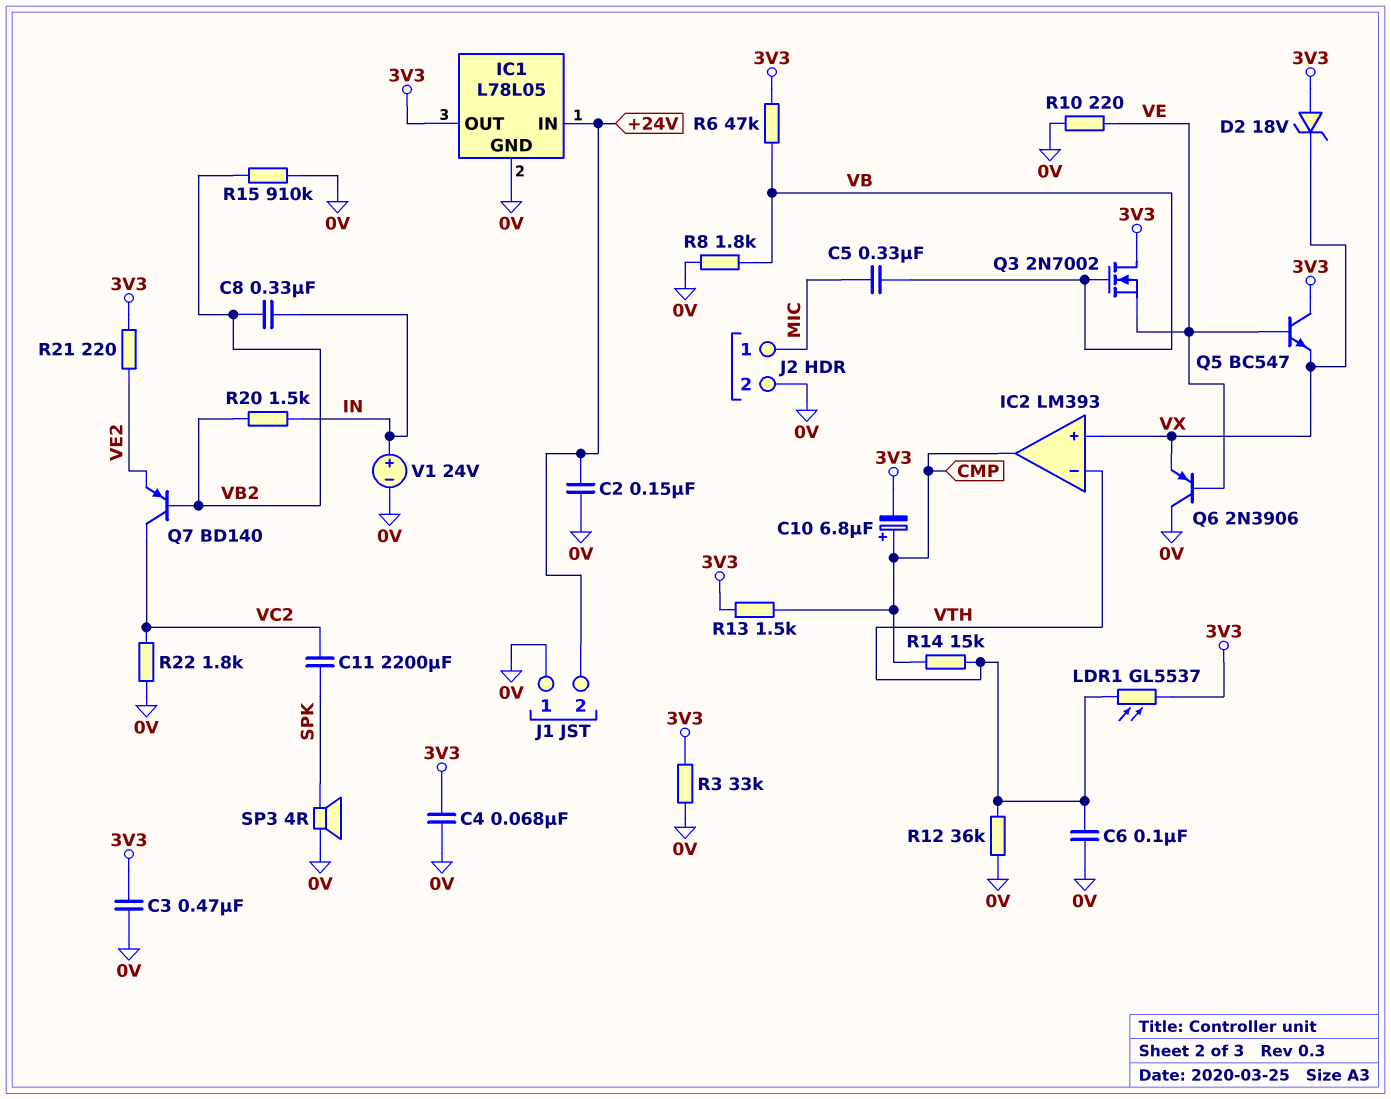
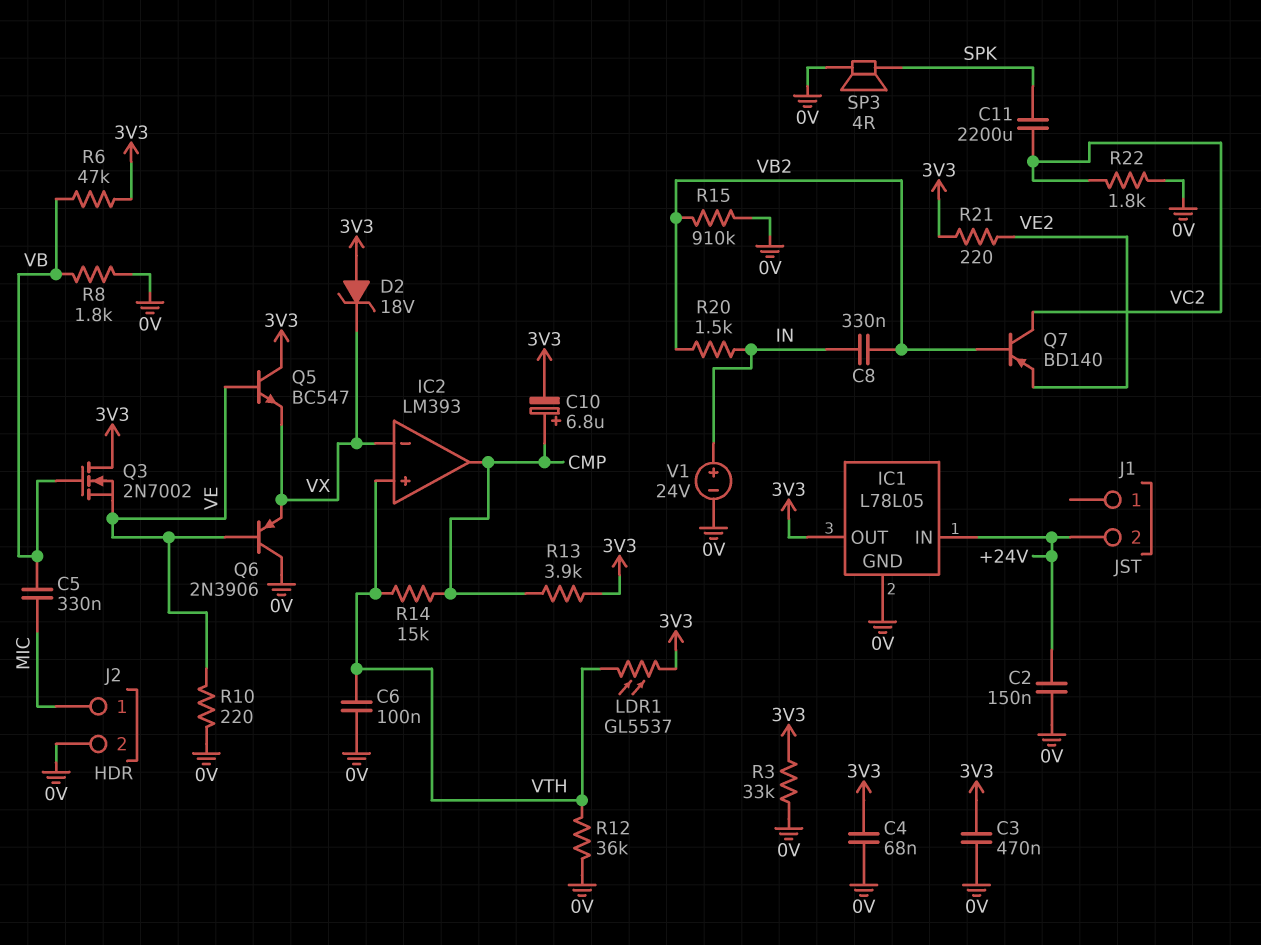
IC2 pin in+: VX -> VTH
IC2 pin in-: VTH -> VX
J1 pin 1: 0V -> none
R13: 1.5k (3V3, CMP) -> 3.9k (3V3, CMP)

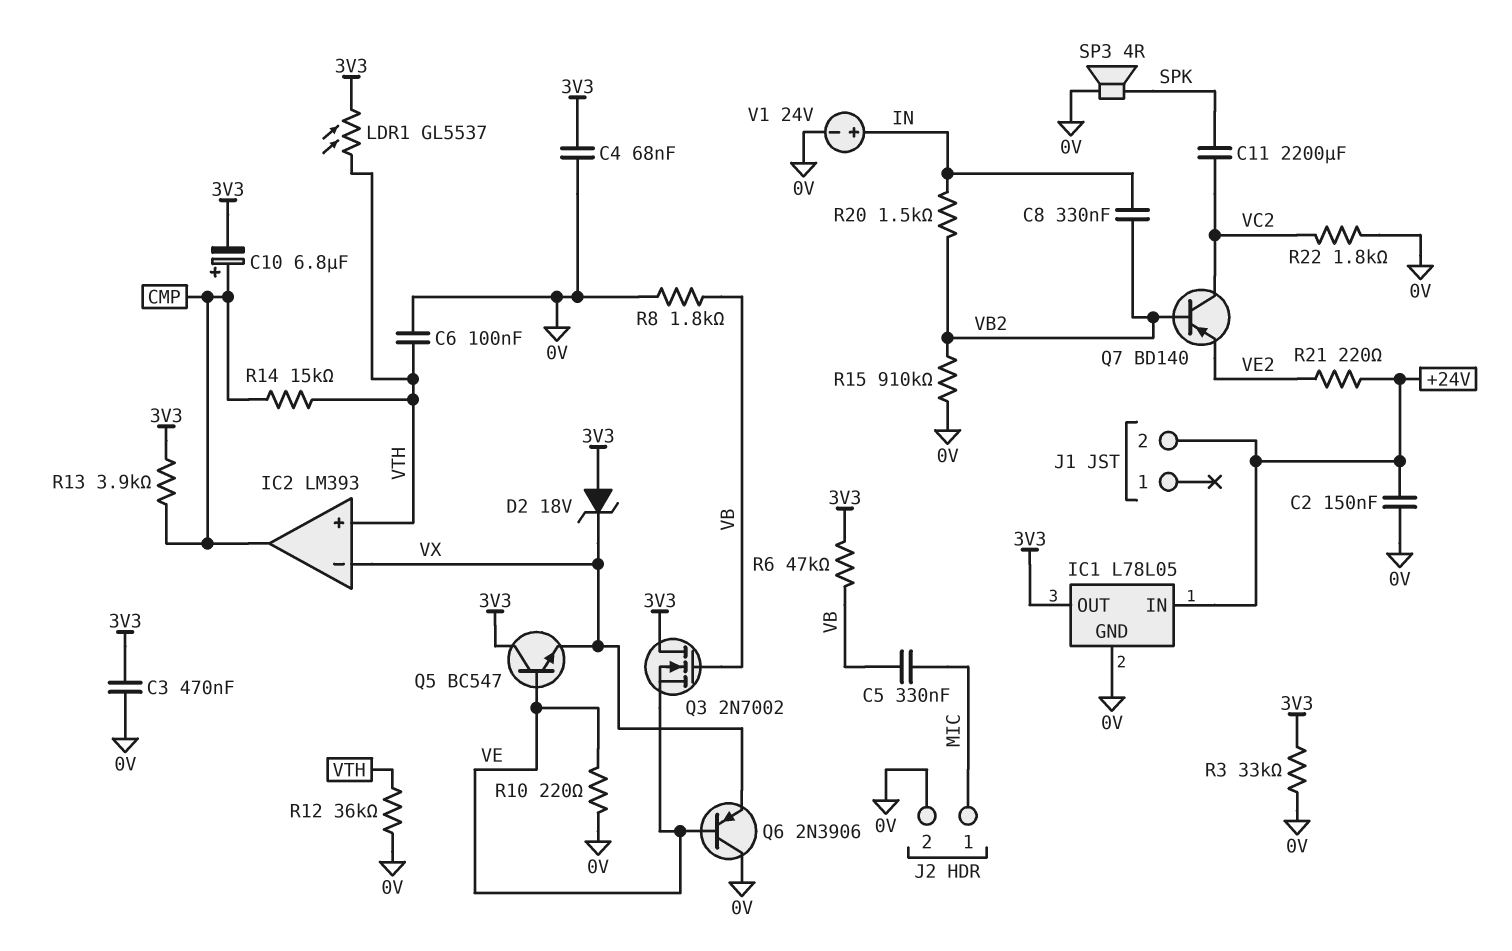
R21: 220 (3V3, VE2) -> 220 (+24V, VE2)

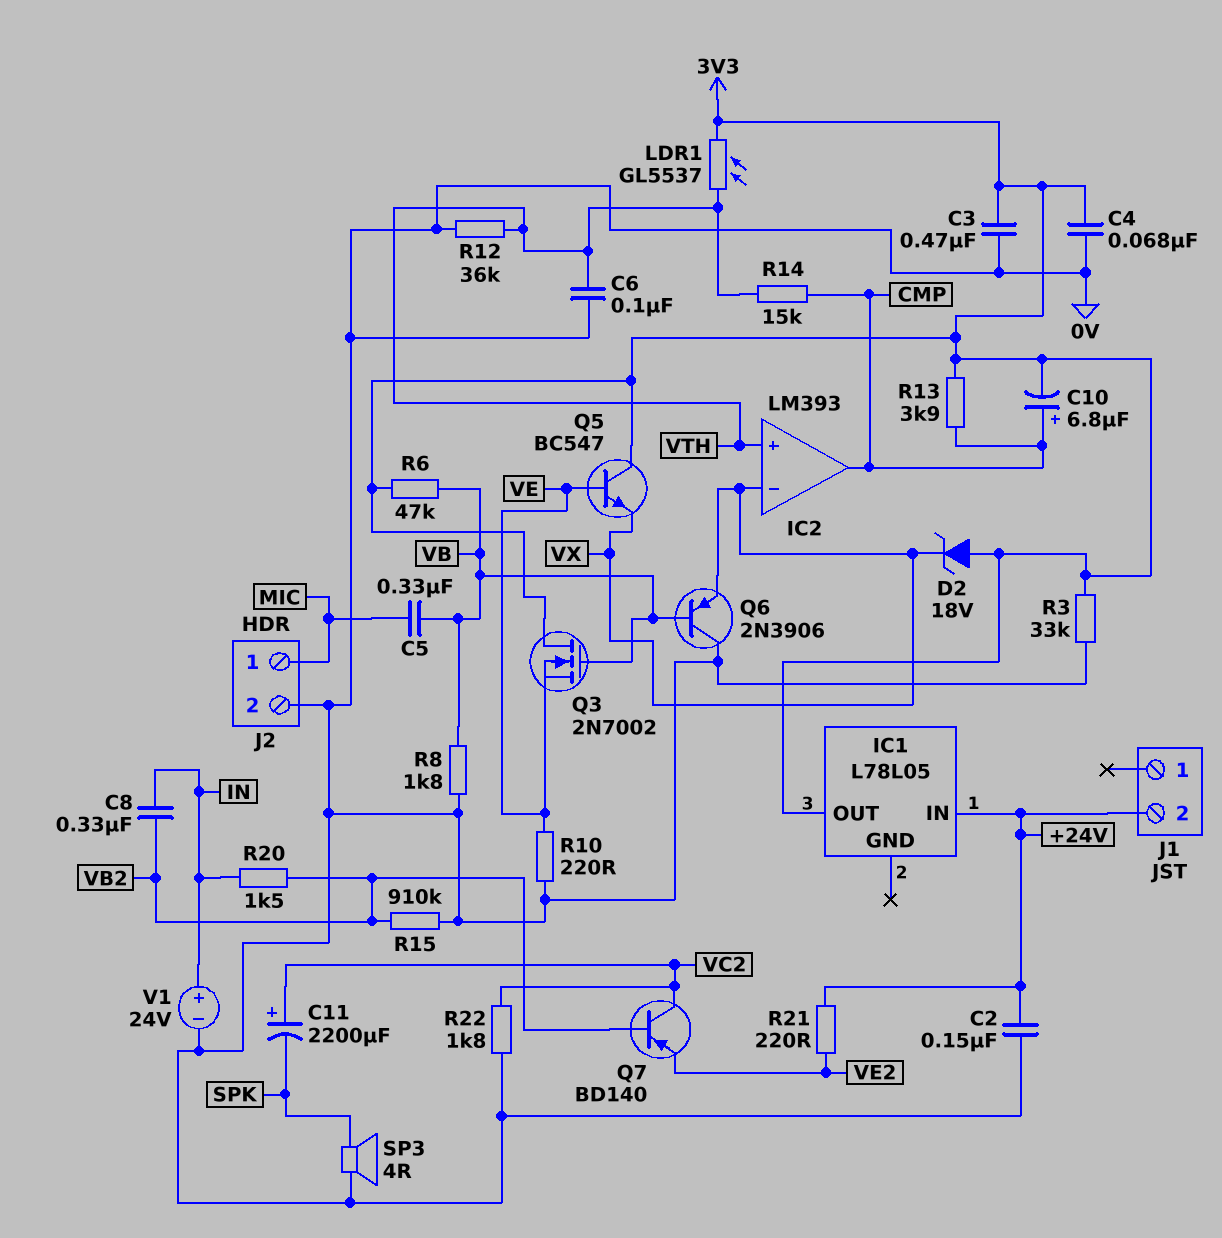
C11: 2200uF (SPK, VC2) -> 2200uF (plus VC2, minus SPK)
IC1 pin GND: 0V -> none
Q6: PNP 2N3906 (B VE, C 0V, E VX) -> PNP 2N3906 (B VB, C 0V, E VX)

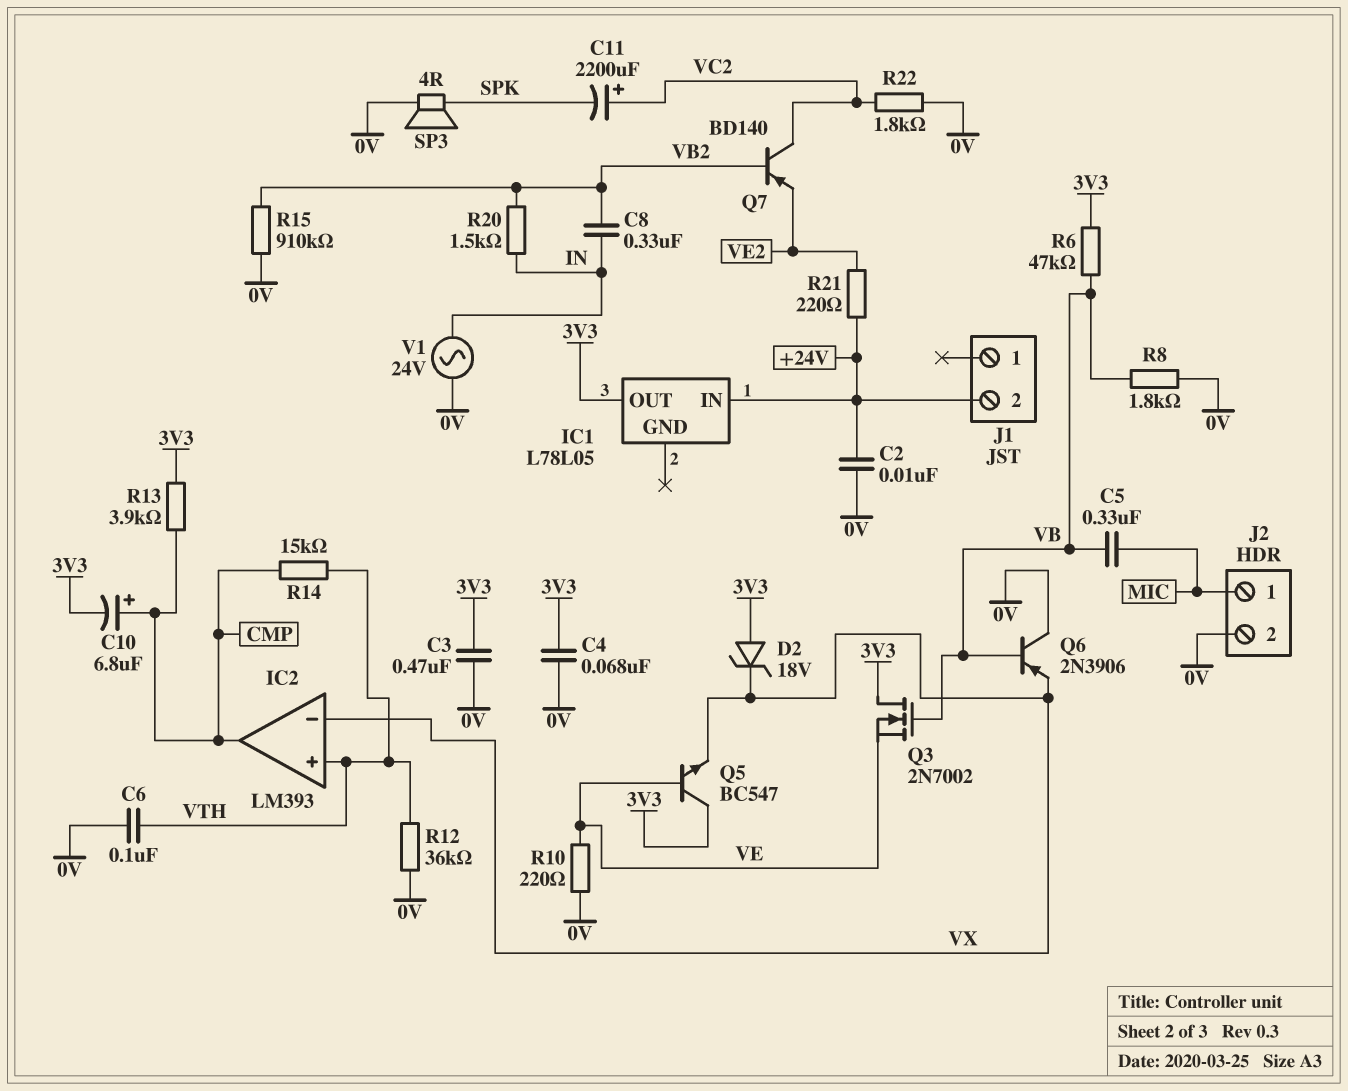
C2: 150nF (+24V, 0V) -> 10nF (+24V, 0V)
LDR1: GL5537 (3V3, VTH) -> none
R3: 33k (0V, 3V3) -> none
V1: 24V (plus IN, minus 0V) -> AC 24V (0V, IN)

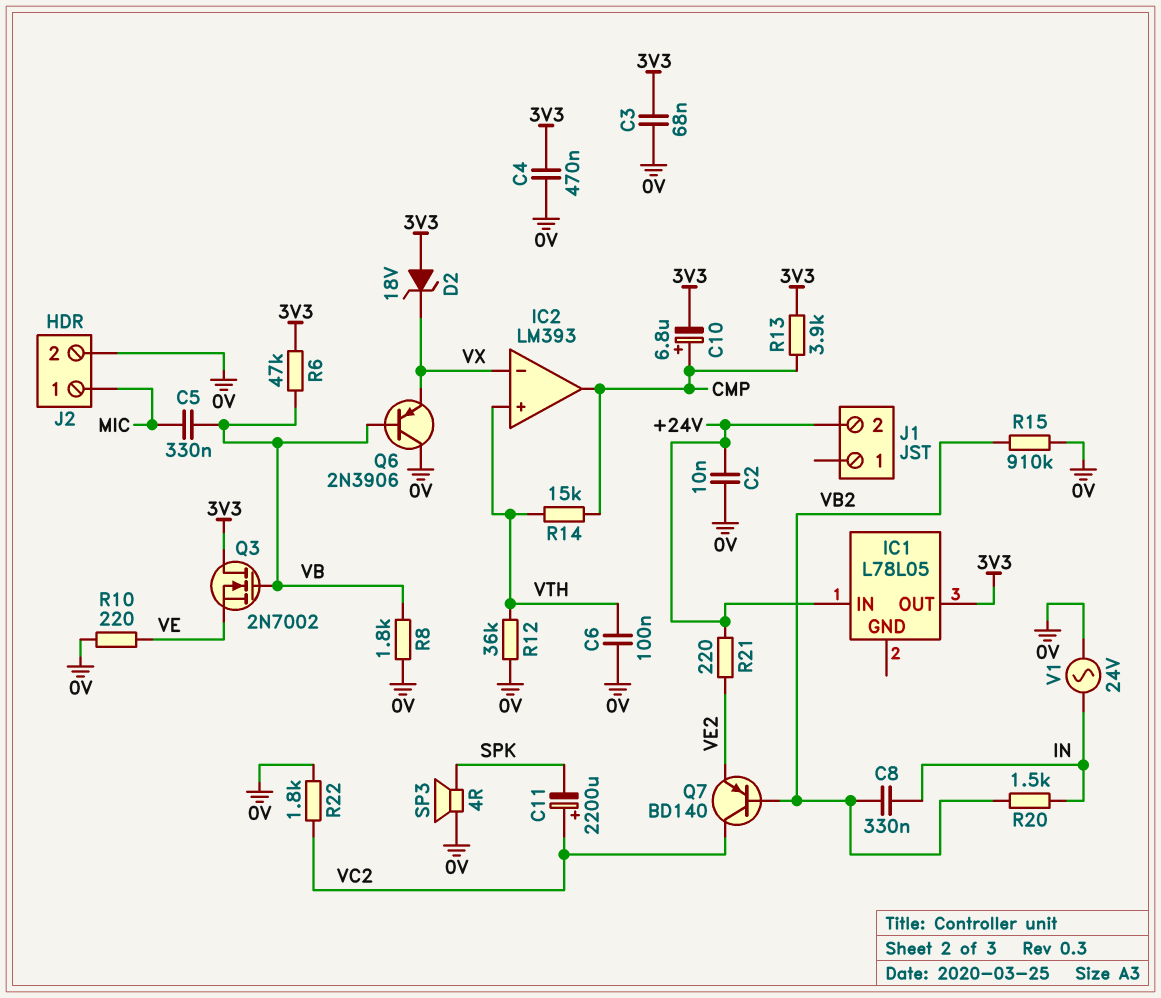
C3: 470nF (0V, 3V3) -> 68nF (0V, 3V3)
C4: 68nF (0V, 3V3) -> 470nF (0V, 3V3)
Q5: NPN BC547 (B VE, C 3V3, E VX) -> none

